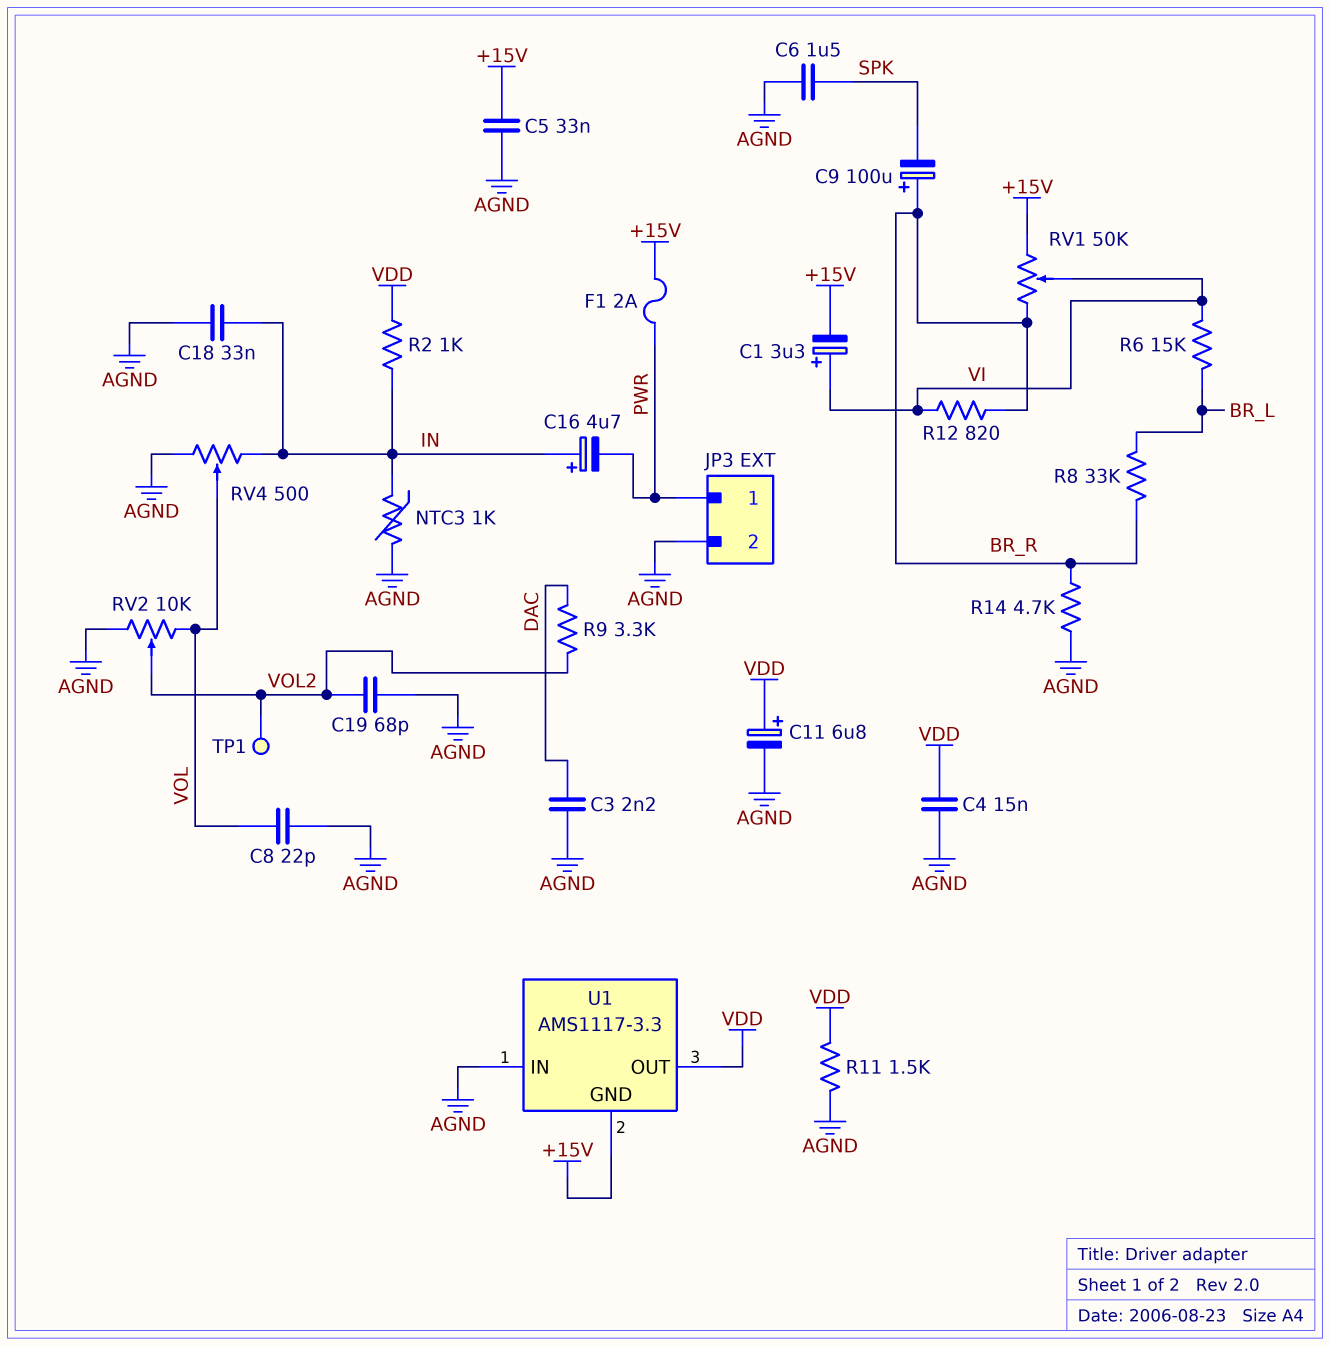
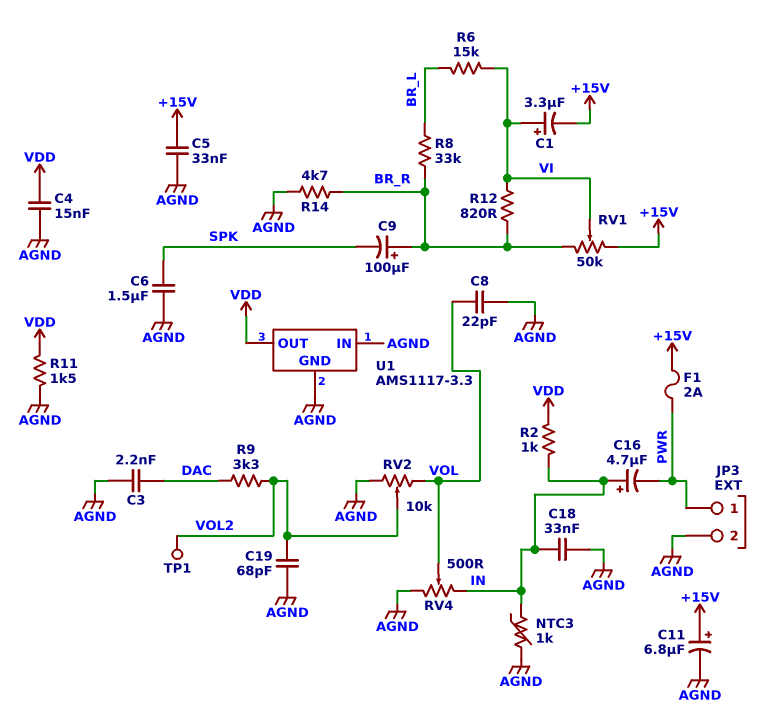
C11: 6.8uF (plus VDD, minus AGND) -> 6.8uF (plus +15V, minus AGND)
U1 pin GND: +15V -> AGND

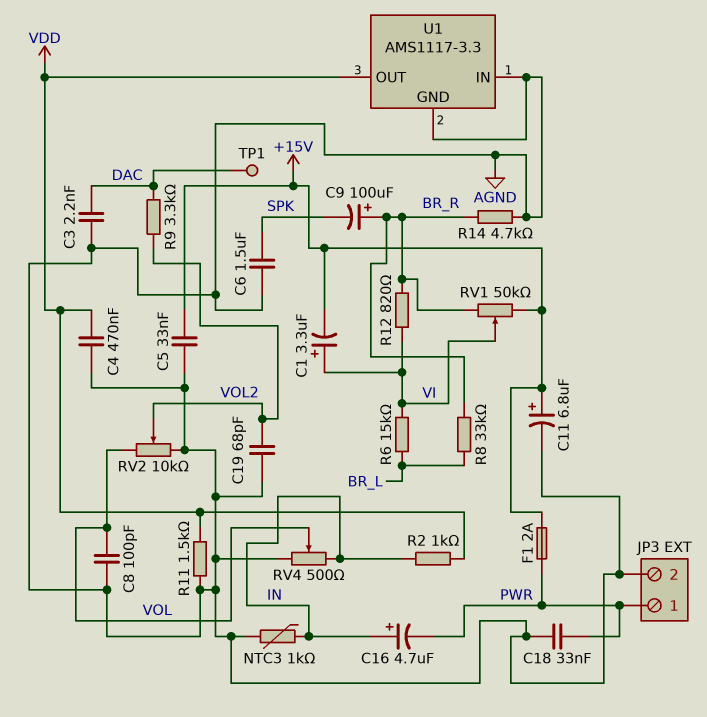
C4: 15nF (AGND, VDD) -> 470nF (AGND, VDD)
C8: 22pF (AGND, VOL) -> 100pF (AGND, VOL)
C18: 33nF (AGND, IN) -> 33nF (AGND, PWR)
TP1: test point (VOL2) -> test point (DAC)

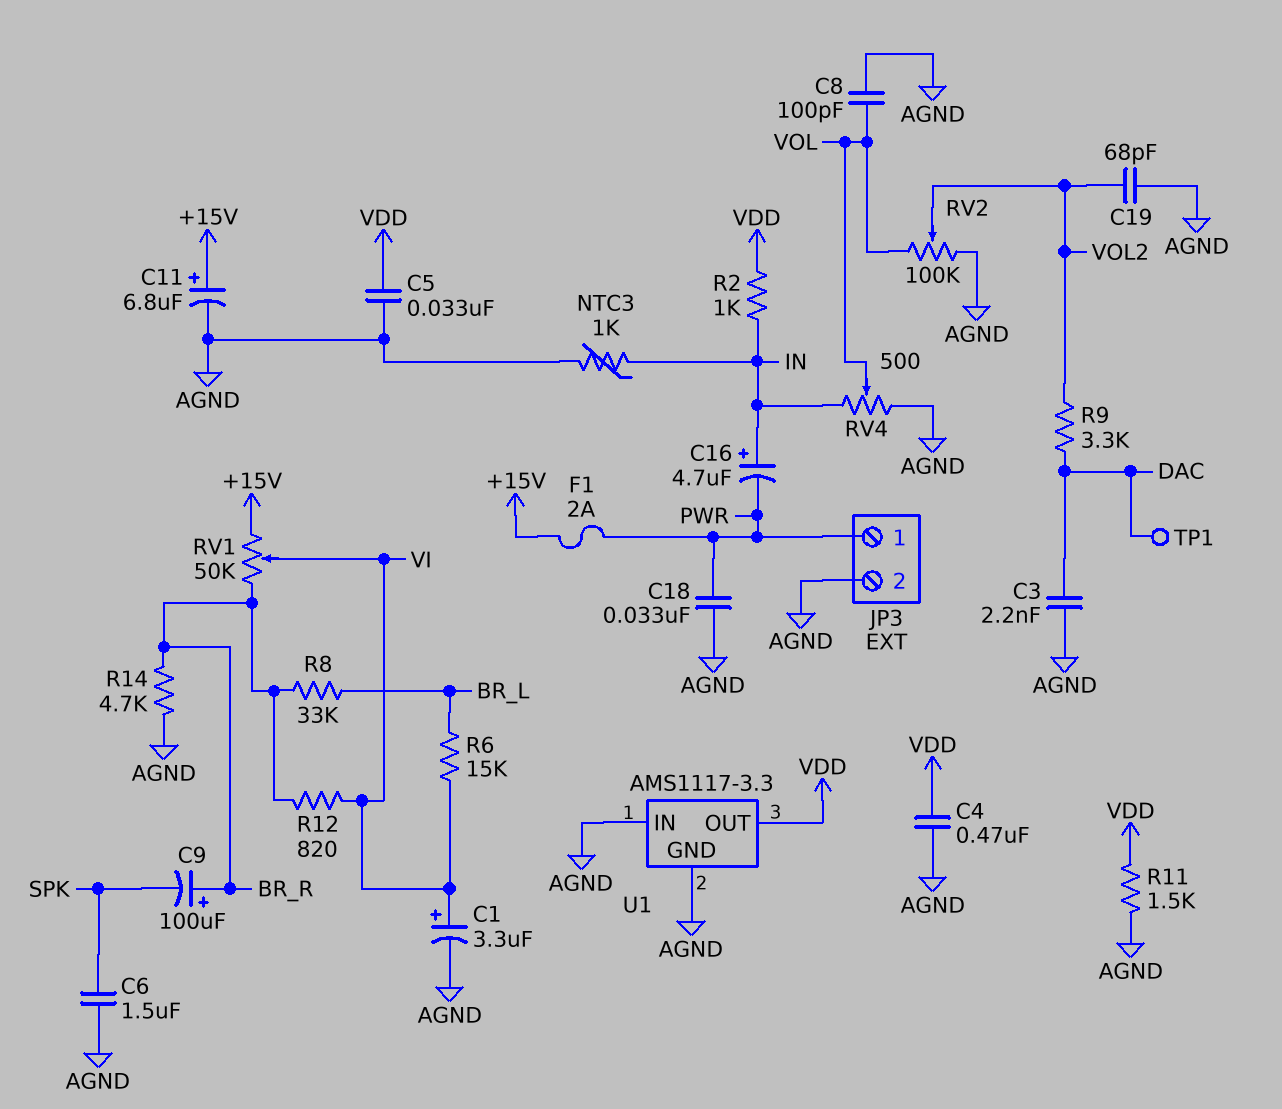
C1: 3.3uF (plus VI, minus +15V) -> 3.3uF (plus VI, minus AGND)
C5: 33nF (+15V, AGND) -> 33nF (AGND, VDD)
RV2: 10k (AGND, VOL, wiper VOL2) -> 100k (AGND, VOL, wiper VOL2)

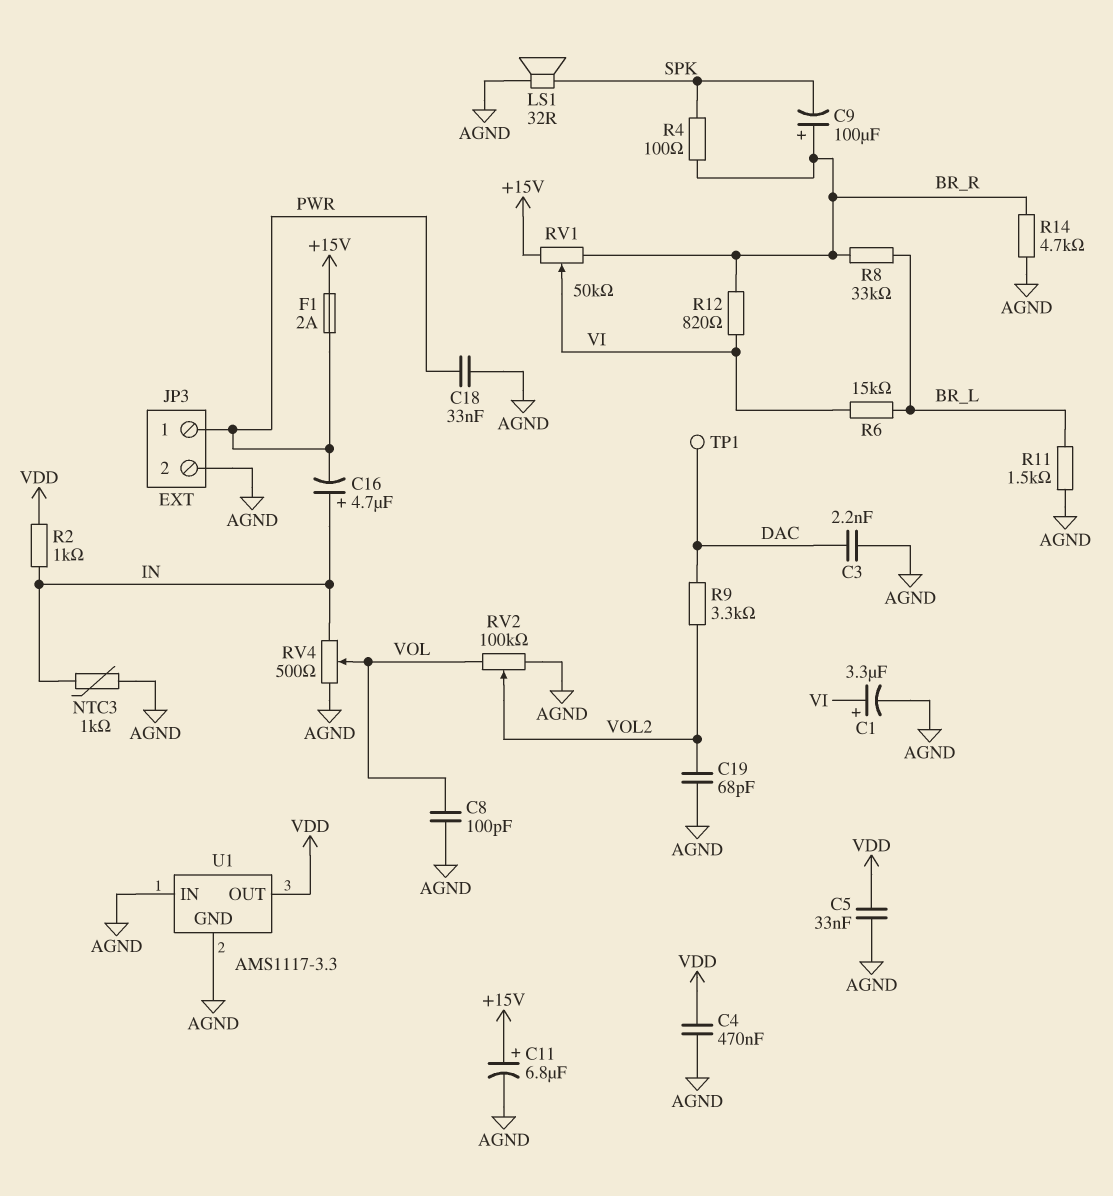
C6: 1.5uF (AGND, SPK) -> none
LS1: none -> speaker 32R (AGND, SPK)
R4: none -> 100 (BR_R, SPK)
R11: 1.5k (AGND, VDD) -> 1.5k (AGND, BR_L)

